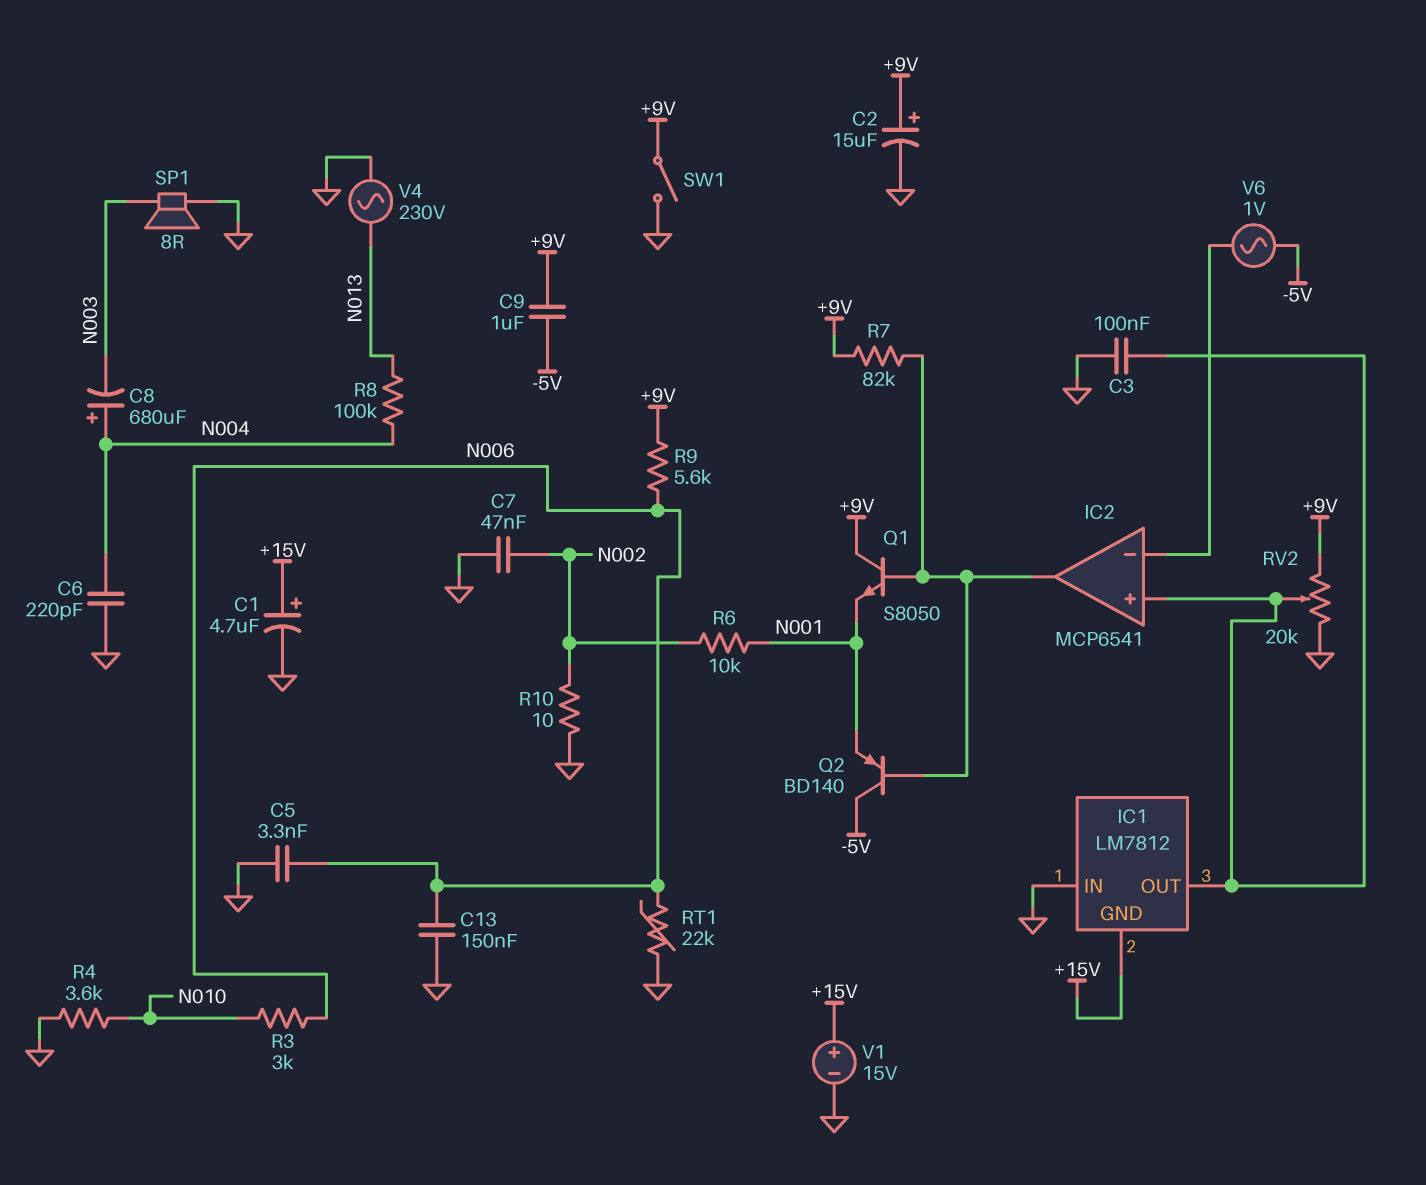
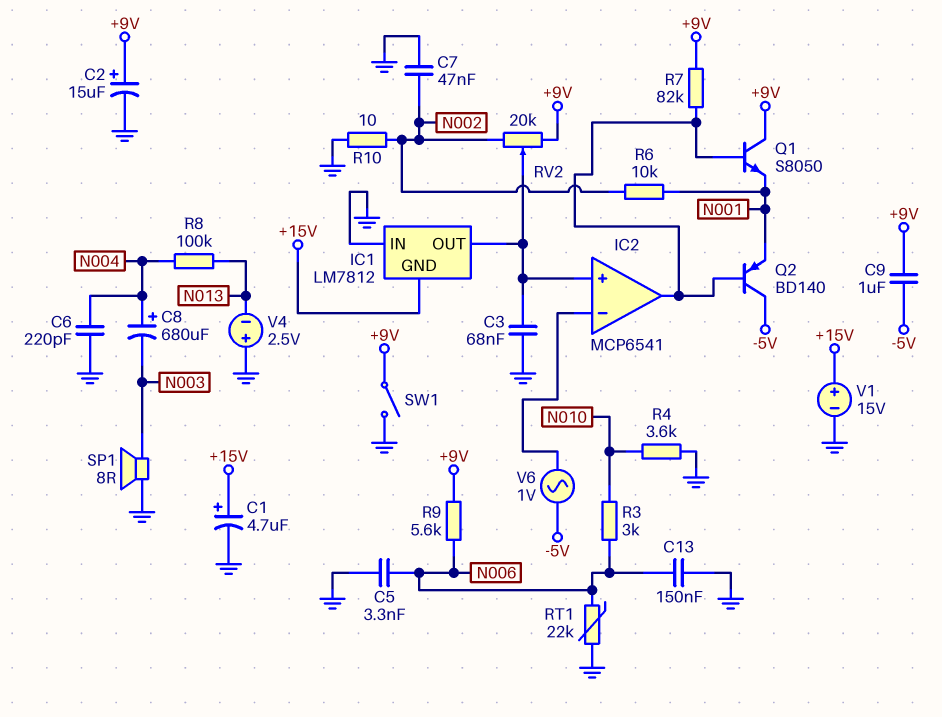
C3: 100nF (GND, IC1/OUT) -> 68nF (GND, IC1/OUT)
RV2: 20k (+9V, GND, wiper IC1/OUT) -> 20k (+9V, N002, wiper IC1/OUT)
V4: AC 230V (GND, N013) -> 2.5V (plus GND, minus N013)

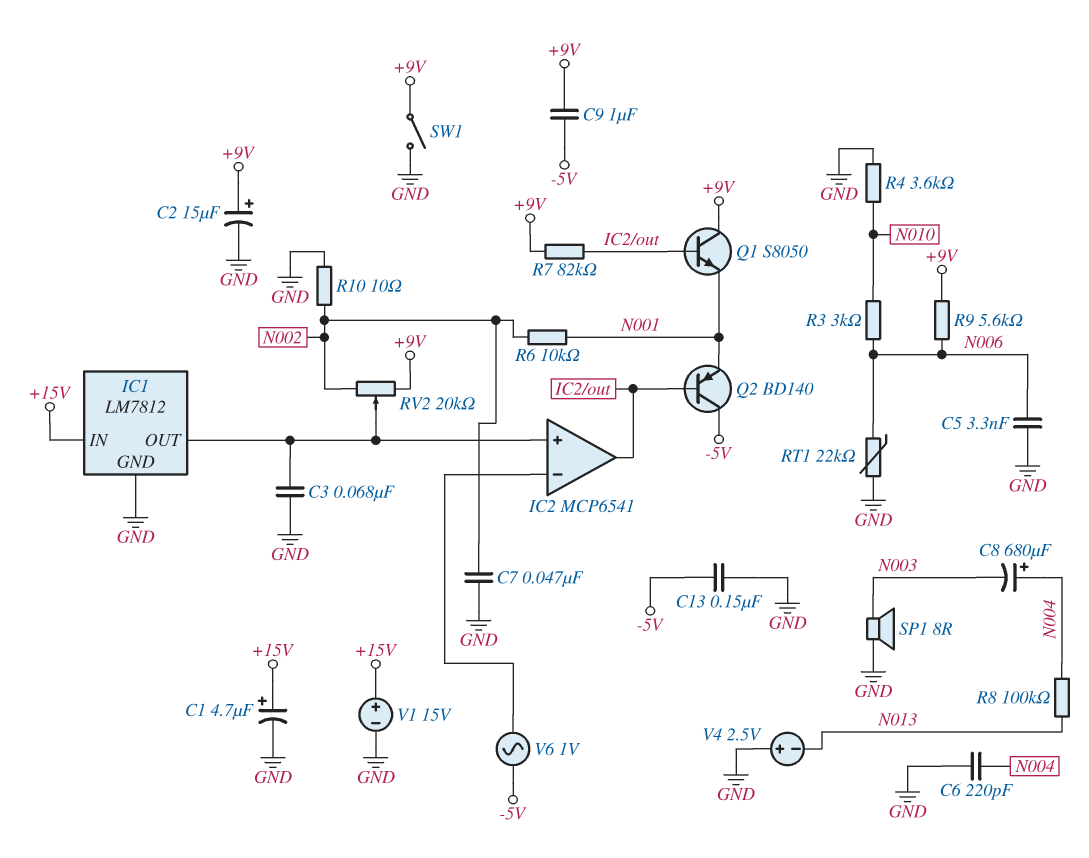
C13: 150nF (GND, N006) -> 150nF (-5V, GND)
IC1 pin GND: +15V -> GND
IC1 pin IN: GND -> +15V

